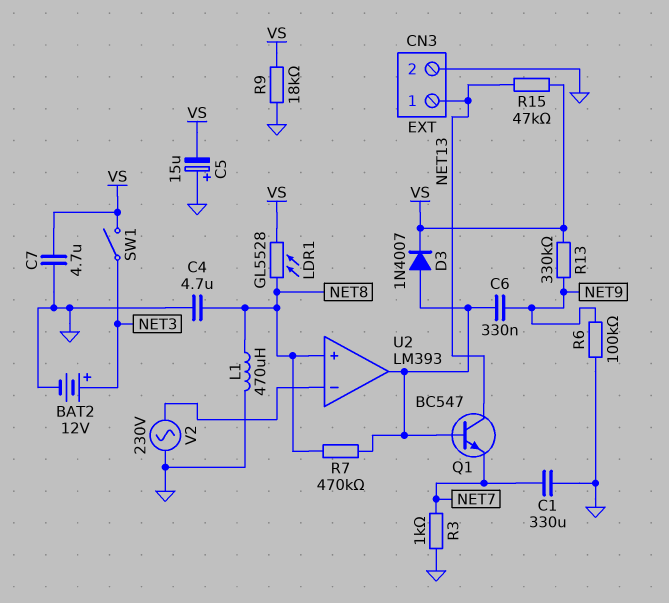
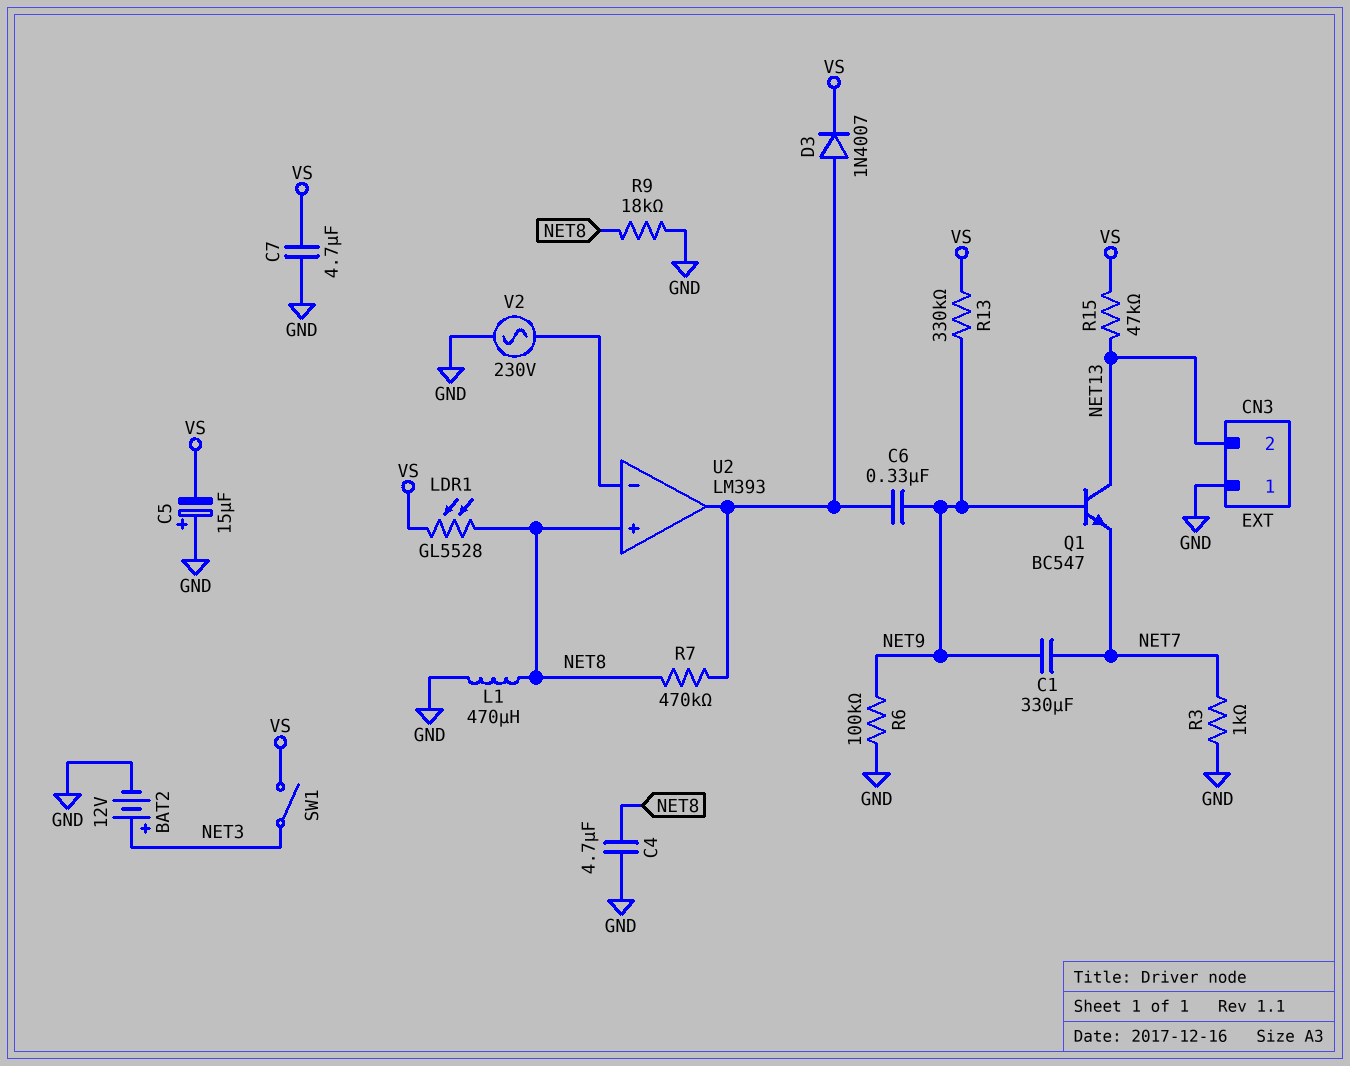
C1: 330uF (GND, NET7) -> 330uF (NET7, NET9)
CN3 pin 1: NET13 -> GND
CN3 pin 2: GND -> NET13
Q1: NPN BC547 (B U2/out, C NET13, E NET7) -> NPN BC547 (B NET9, C NET13, E NET7)
R9: 18k (GND, VS) -> 18k (GND, NET8)

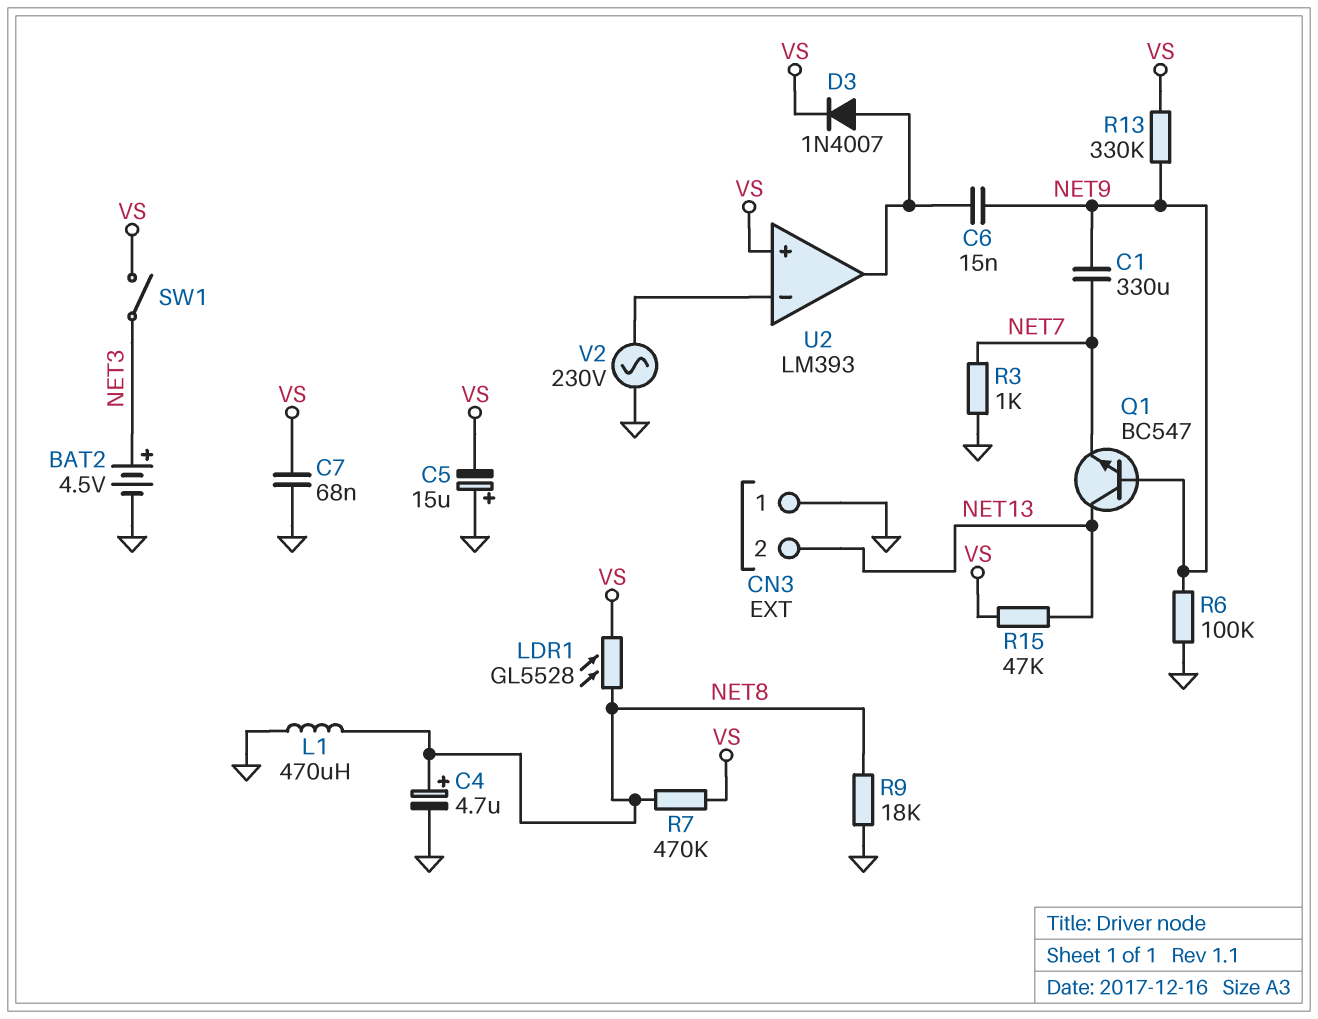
BAT2: 12V (plus NET3, minus GND) -> 4.5V (plus NET3, minus GND)
C4: 4.7uF (GND, NET8) -> 4.7uF (plus NET8, minus GND)
C6: 330nF (NET9, U2/out) -> 15nF (NET9, U2/out)
C7: 4.7uF (GND, VS) -> 68nF (GND, VS)
R7: 470k (NET8, U2/out) -> 470k (NET8, VS)
U2 pin in+: NET8 -> VS

